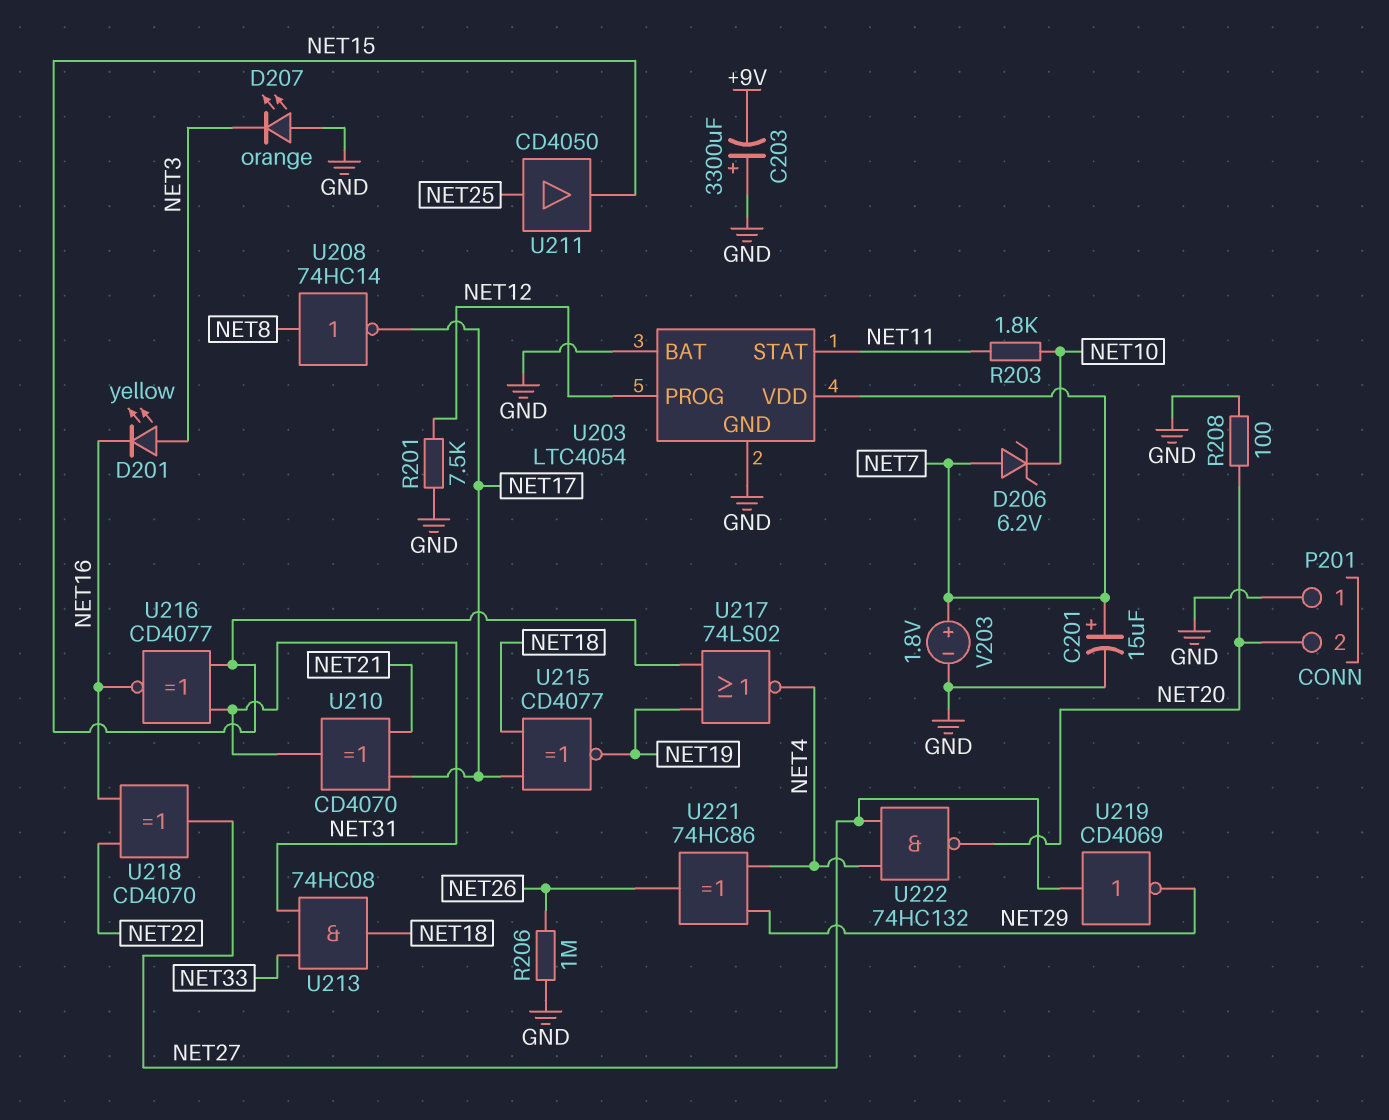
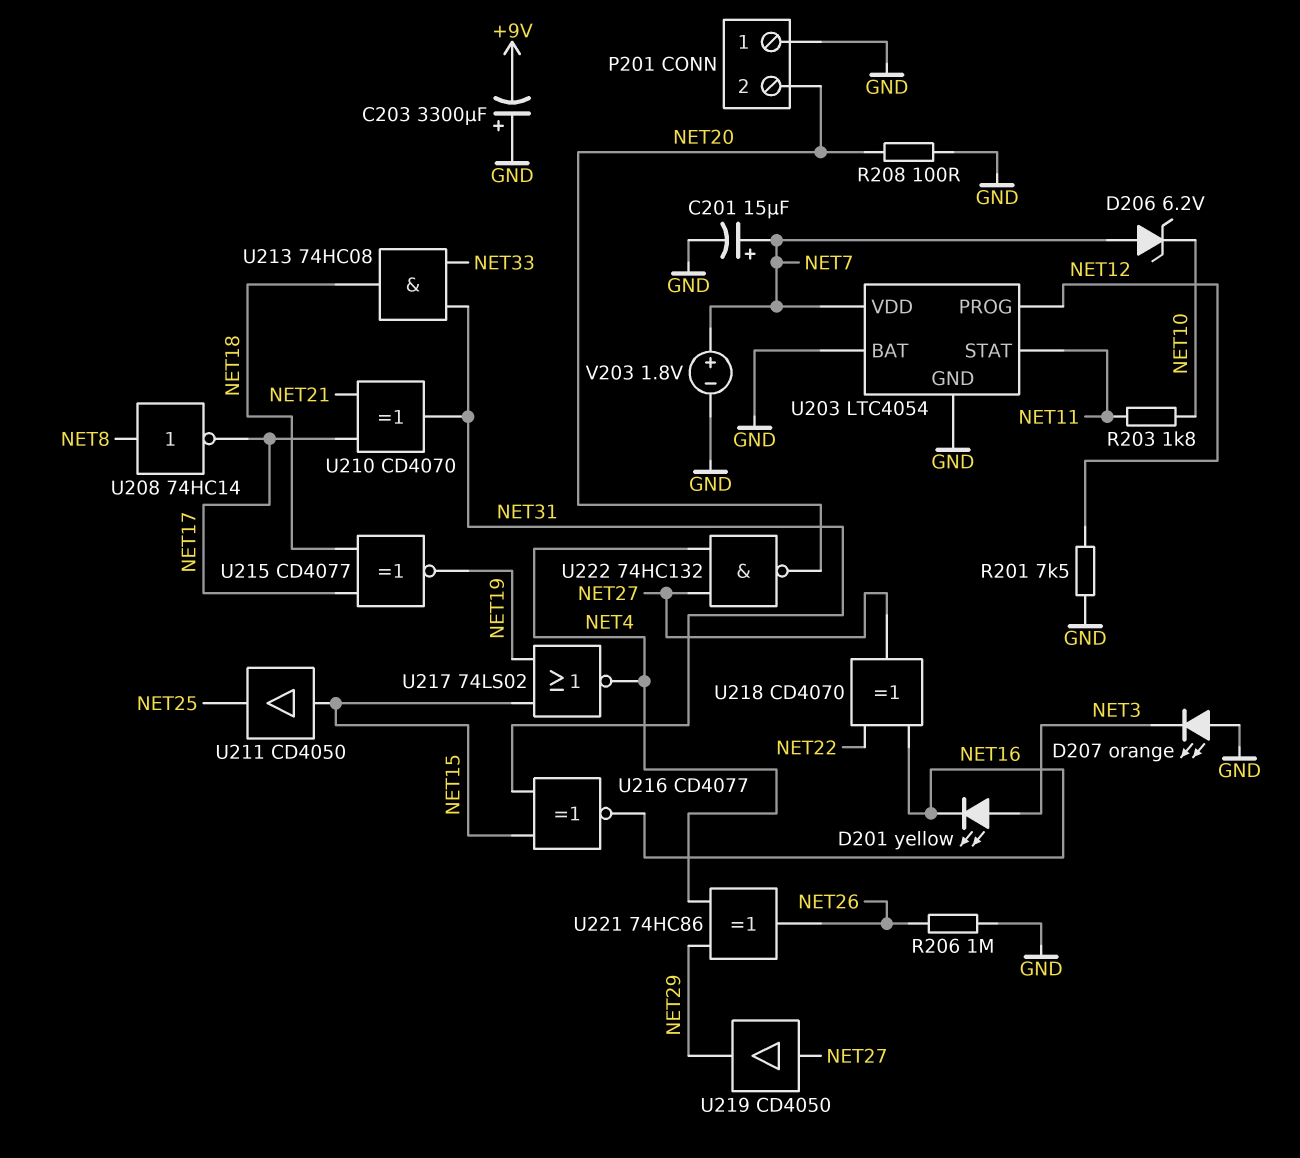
U211: buffer CD4050 (in NET25, out NET15) -> buffer CD4050 (in NET15, out NET25)
U219: NOT CD4069 (in NET27, out NET29) -> buffer CD4050 (in NET27, out NET29)

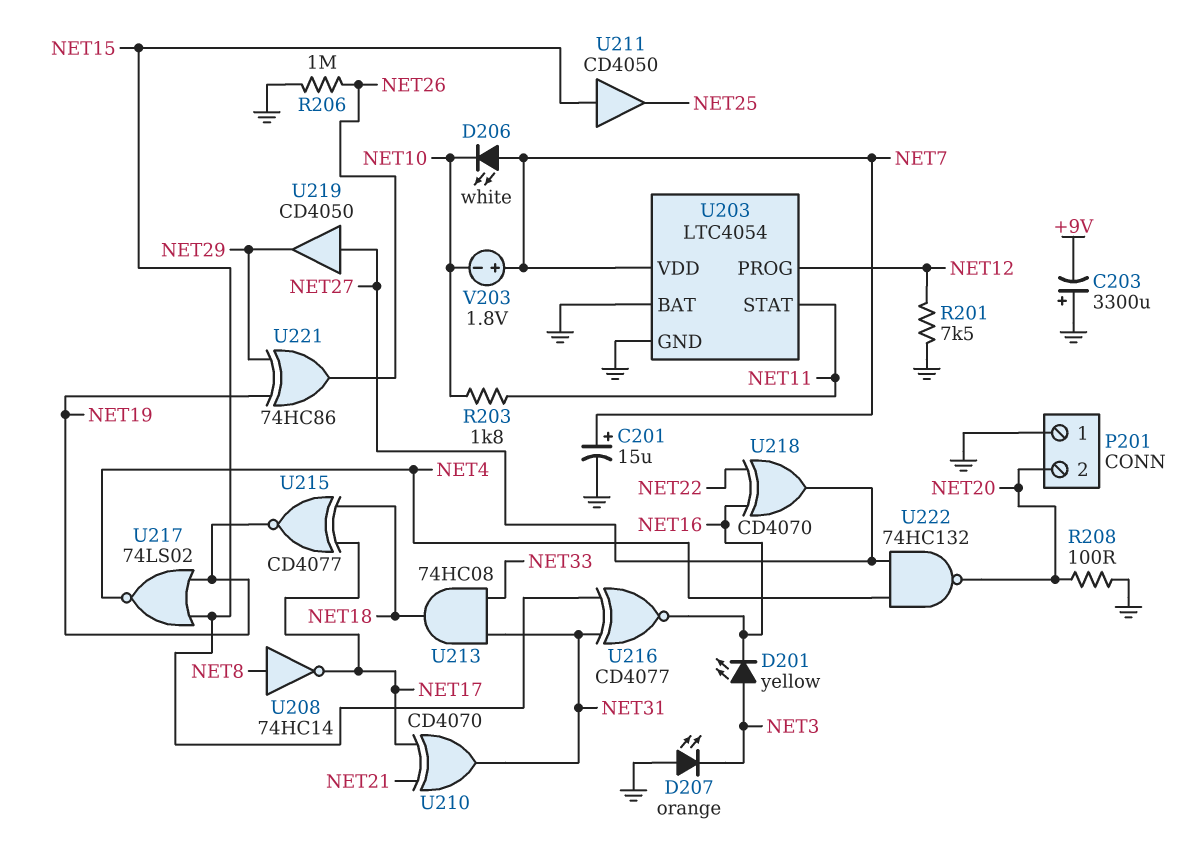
D206: zener 6.2V (A NET7, K NET10) -> LED white (A NET7, K NET10)
U221: XOR 74HC86 (in NET4, in NET29, out NET26) -> XOR 74HC86 (in NET19, in NET29, out NET26)
V203: 1.8V (plus NET7, minus GND) -> 1.8V (plus NET7, minus NET10)

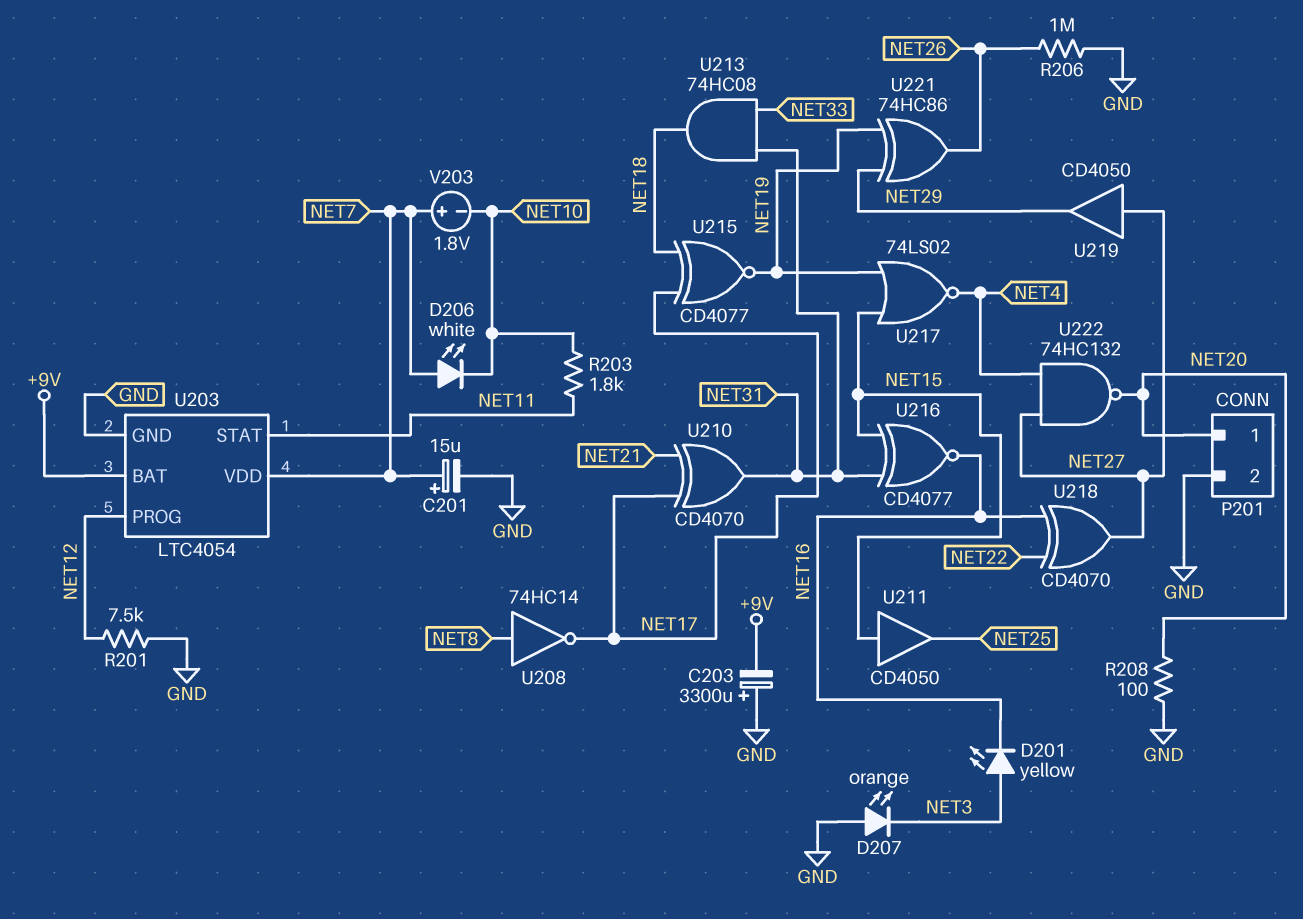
P201 pin 1: GND -> NET20
P201 pin 2: NET20 -> GND
U203 pin BAT: GND -> +9V

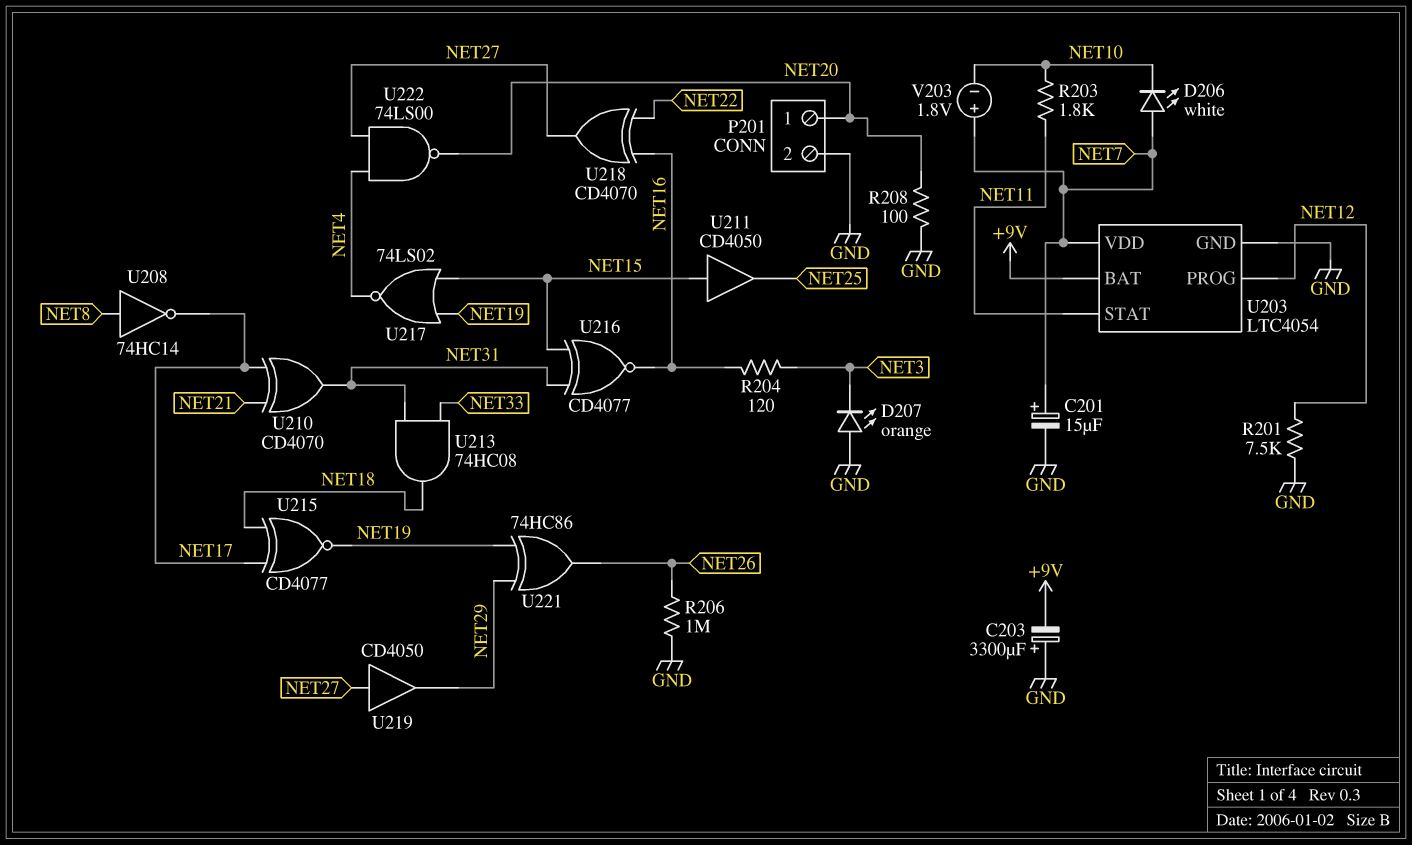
D201: LED yellow (A NET3, K NET16) -> none
R204: none -> 120 (NET3, NET16)
U222: NAND 74HC132 (in NET4, in NET27, out NET20) -> NAND 74LS00 (in NET4, in NET27, out NET20)

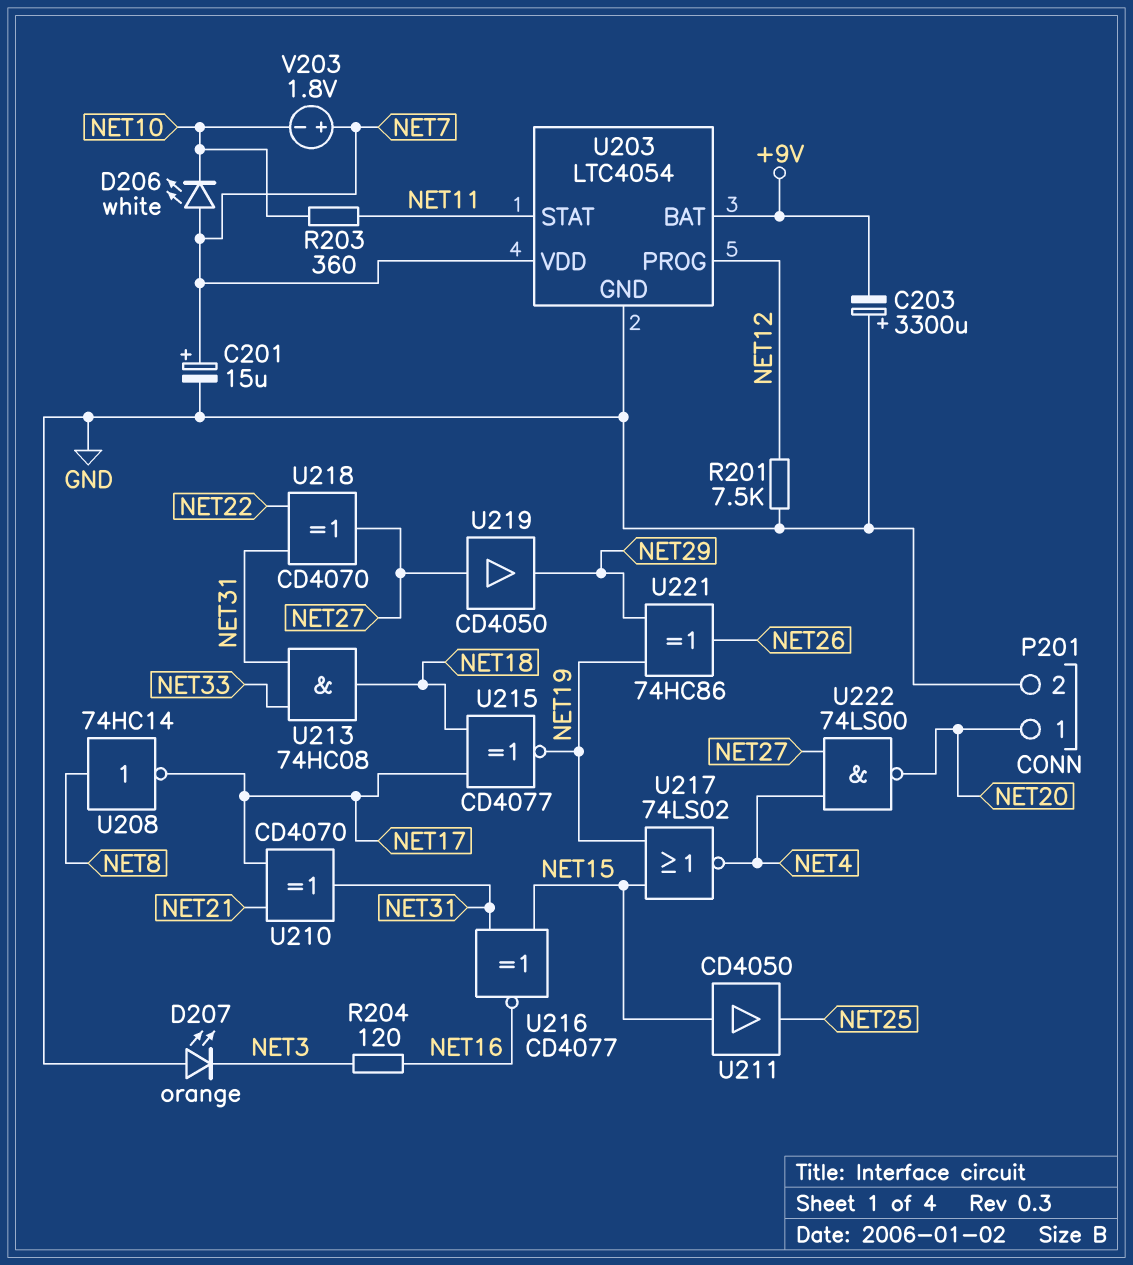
R203: 1.8k (NET10, NET11) -> 360 (NET10, NET11)
R206: 1M (GND, NET26) -> none
R208: 100 (GND, NET20) -> none
U218: XOR CD4070 (in NET16, in NET22, out NET27) -> XOR CD4070 (in NET22, in NET31, out NET27)

